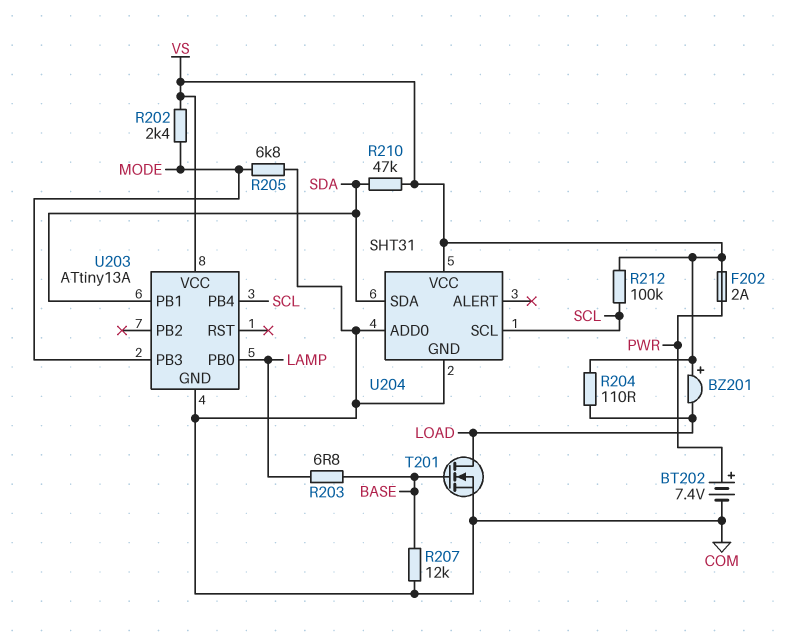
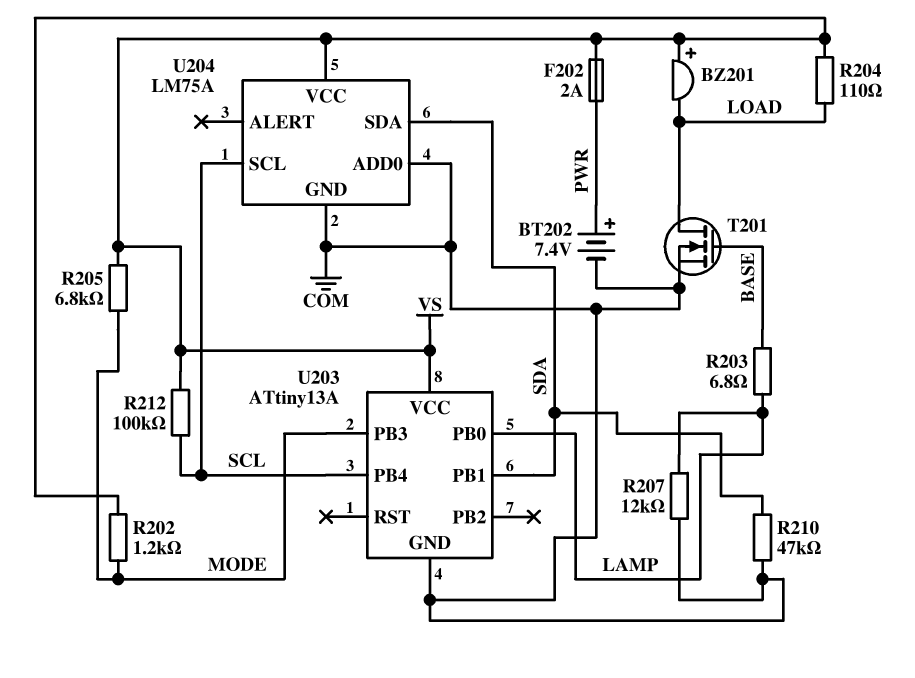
R202: 2.4k (MODE, VS) -> 1.2k (MODE, VS)
R205: 6.8k (COM, MODE) -> 6.8k (MODE, VS)
R207: 12k (BASE, COM) -> 12k (COM, LAMP)
R210: 47k (SDA, VS) -> 47k (COM, SDA)
U204: SHT31 -> LM75A

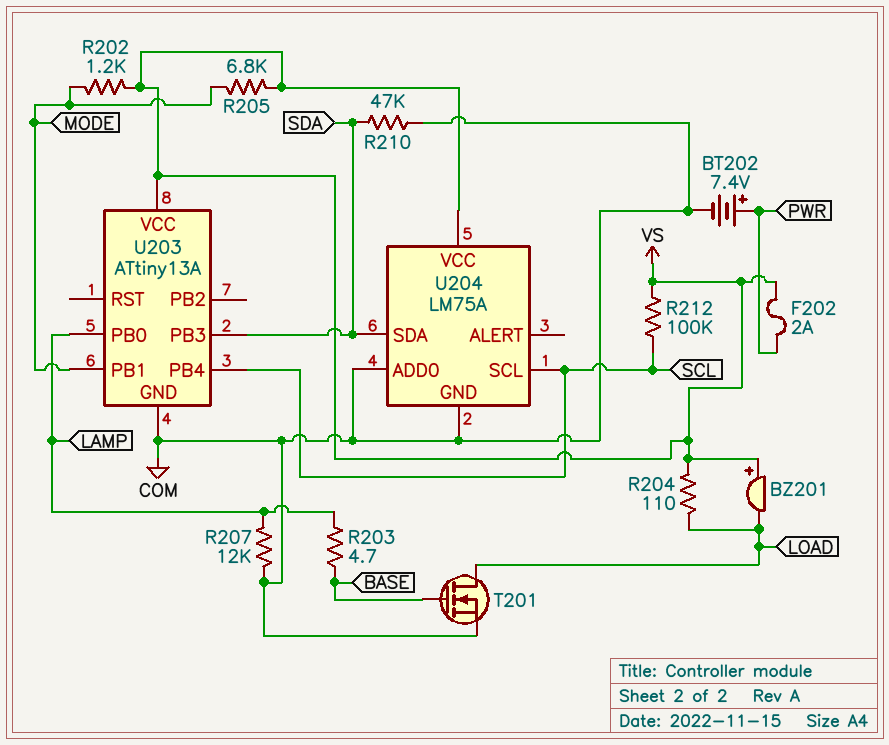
R203: 6.8 (BASE, LAMP) -> 4.7 (BASE, LAMP)
U203 pin PB1: SDA -> MODE
U203 pin PB3: MODE -> SDA

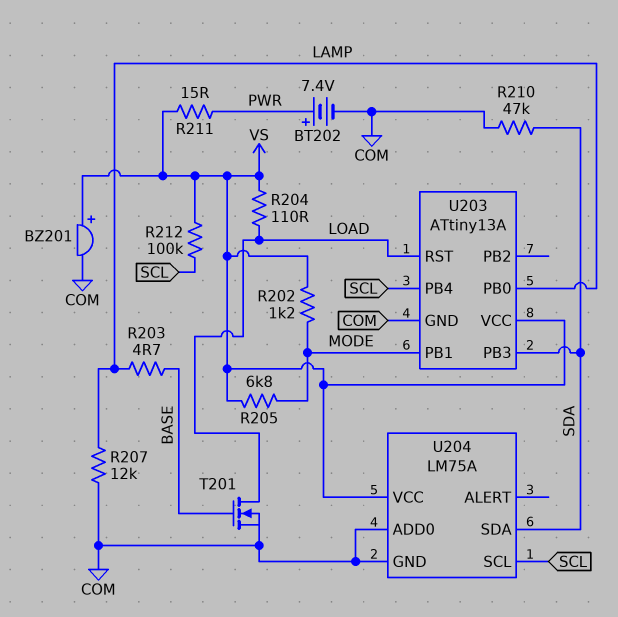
BZ201: buzzer (plus VS, minus LOAD) -> buzzer (plus VS, minus COM)
F202: 2A (PWR, VS) -> none
R211: none -> 15 (PWR, VS)
U203 pin RST: none -> LOAD

